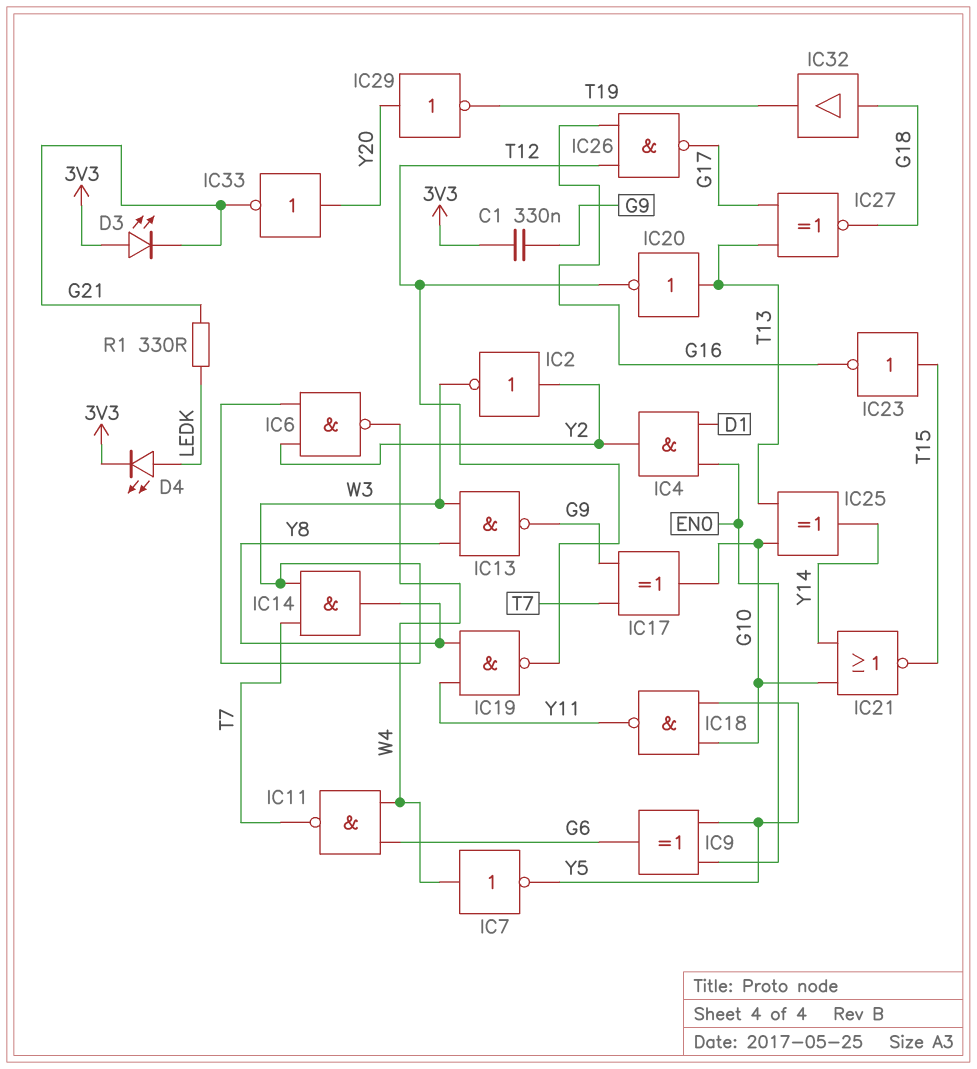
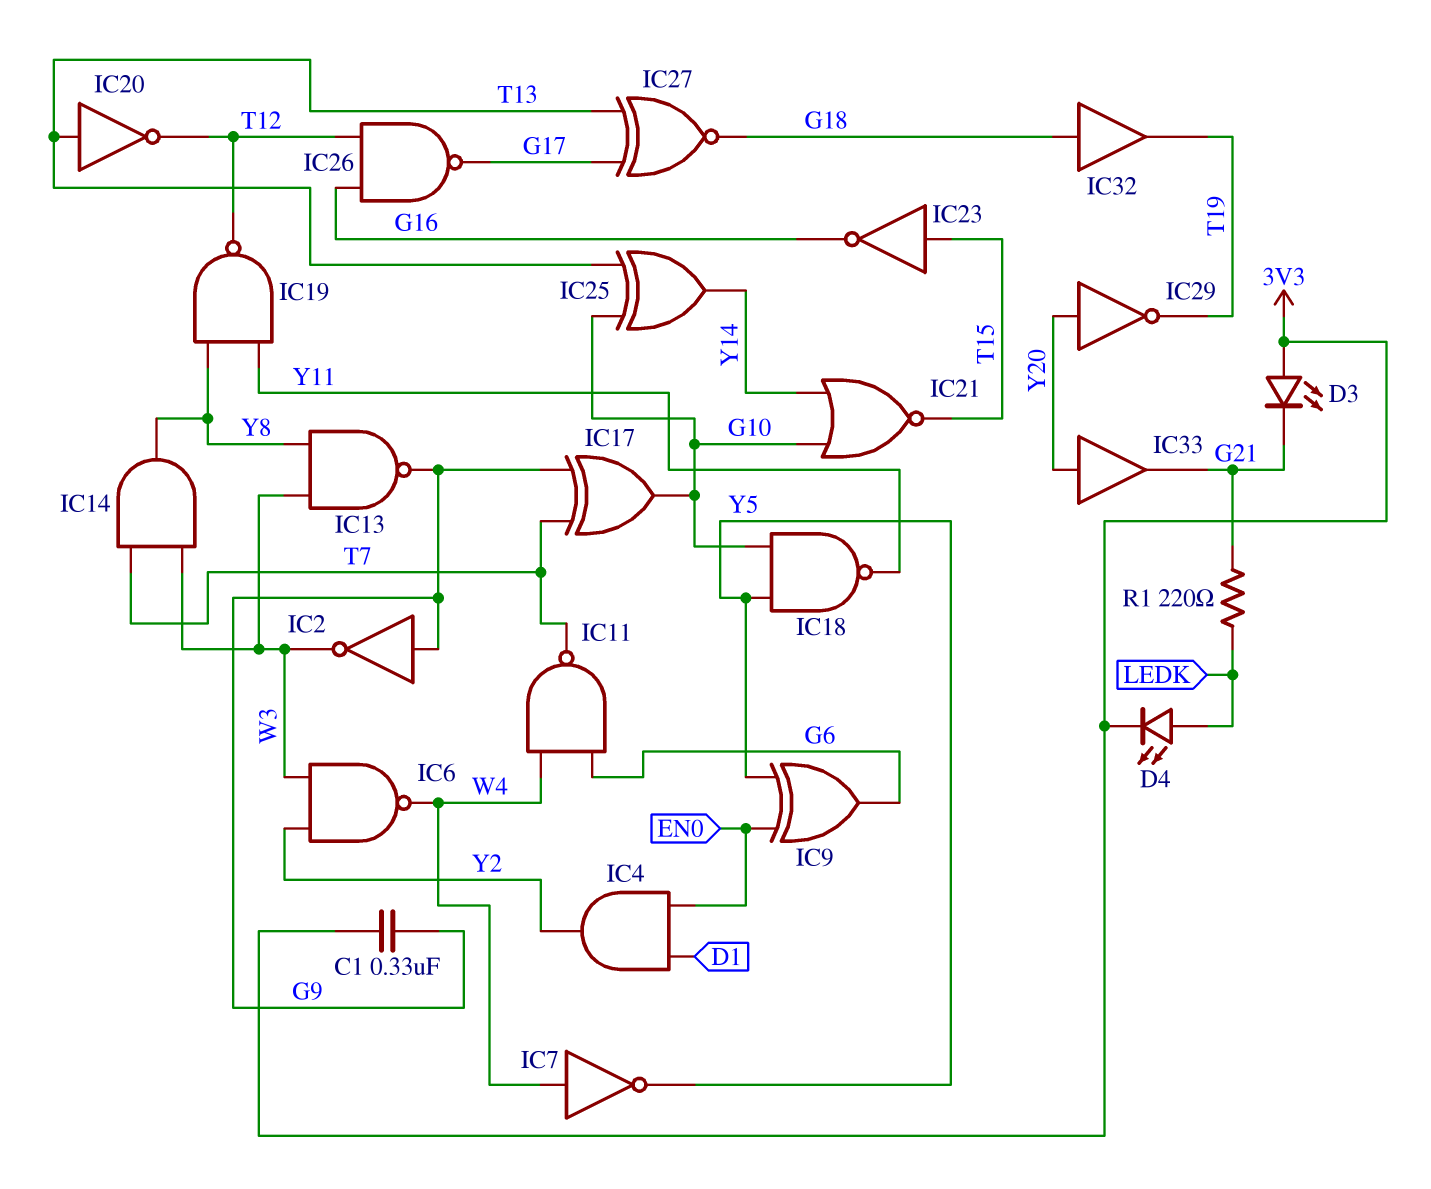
IC2: NOT (in Y2, out W3) -> NOT (in G9, out W3)
IC33: NOT (in Y20, out G21) -> buffer (in Y20, out G21)
R1: 330 (G21, LEDK) -> 220 (G21, LEDK)

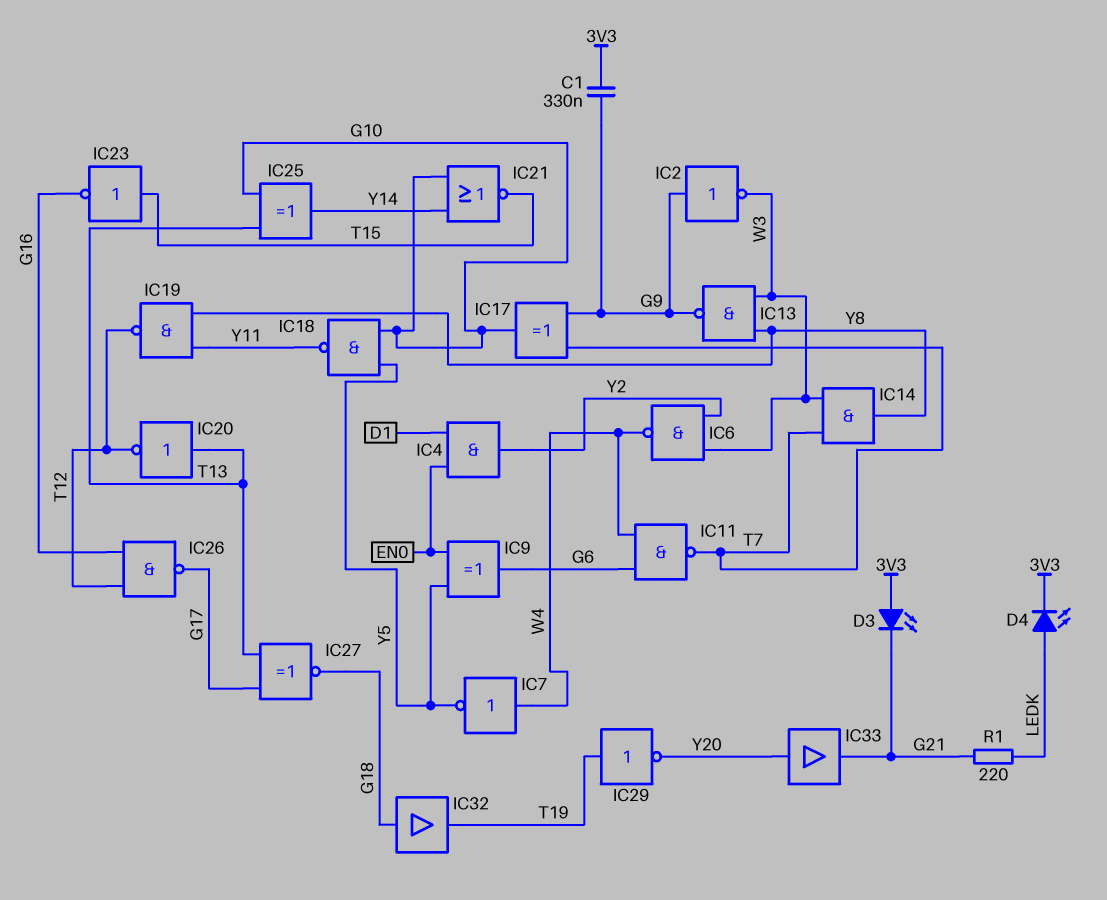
IC29: NOT (in Y20, out T19) -> NOT (in T19, out Y20)

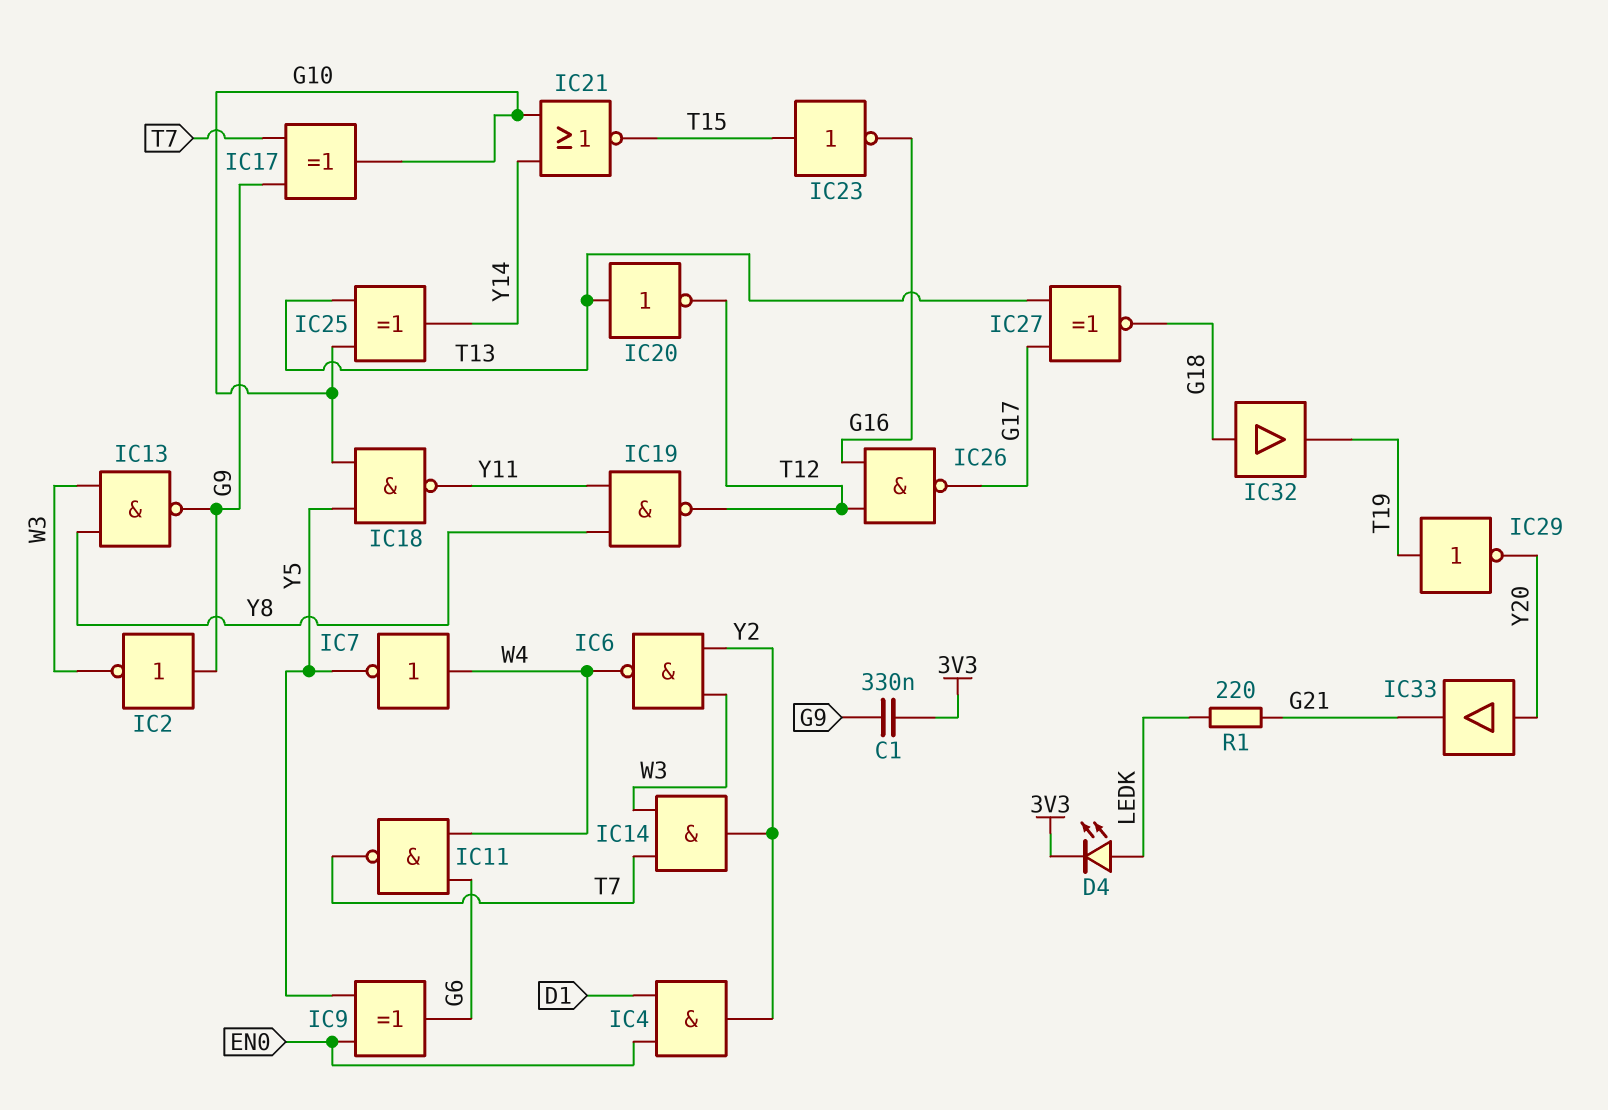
D3: LED (A 3V3, K G21) -> none
IC14: AND (in T7, in W3, out Y8) -> AND (in T7, in W3, out Y2)

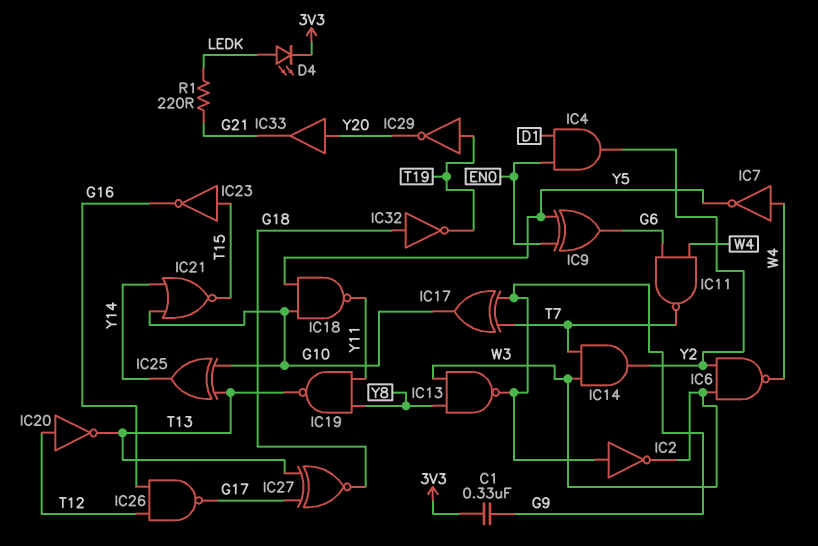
IC19: NAND (in Y8, in Y11, out T12) -> NAND (in Y8, in Y11, out T13)
IC20: NOT (in T13, out T12) -> NOT (in T12, out T13)
IC32: buffer (in G18, out T19) -> NOT (in G18, out T19)

